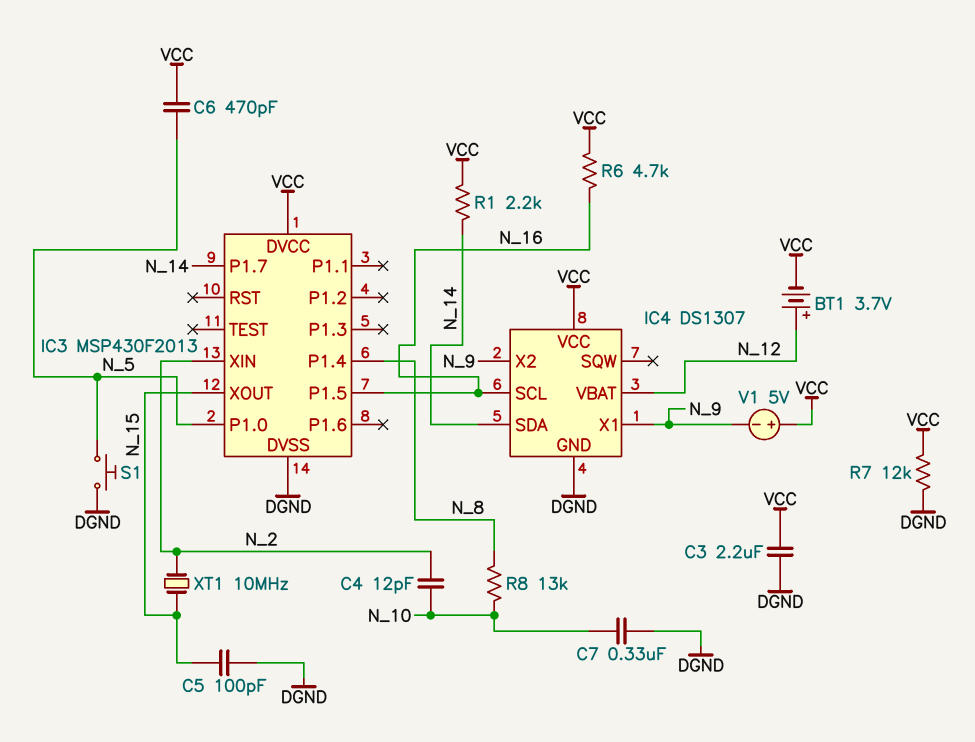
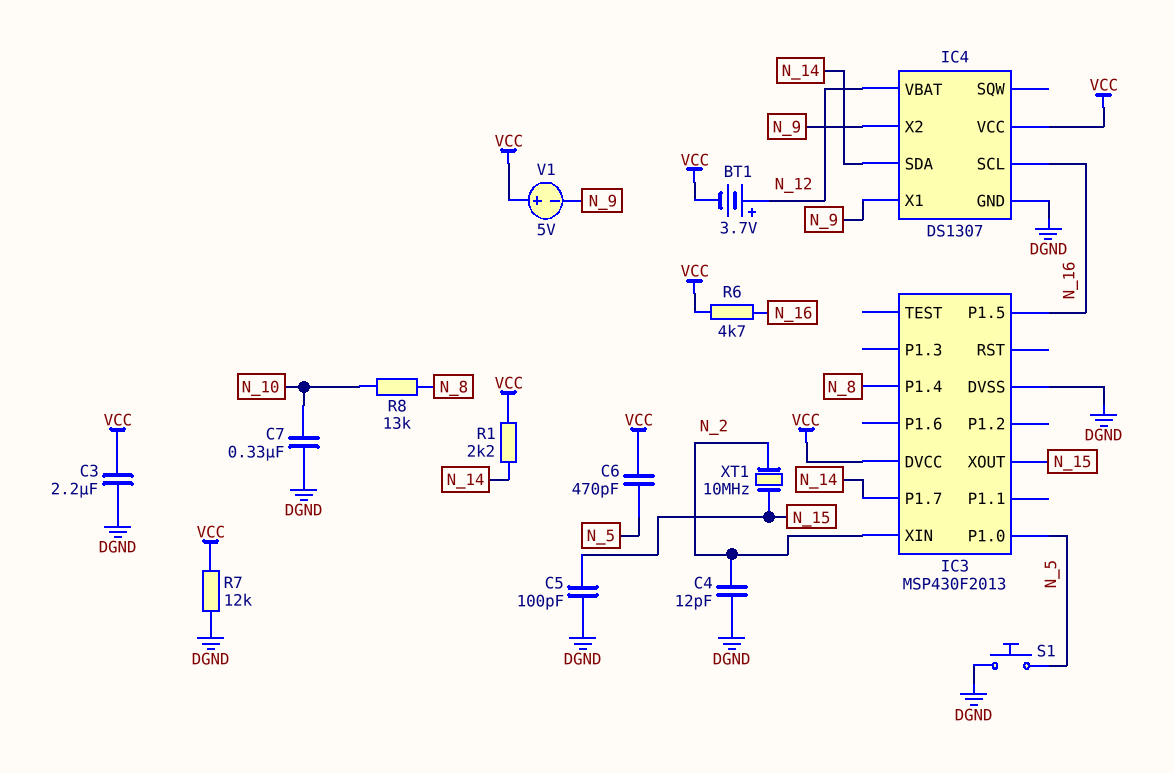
C4: 12pF (N_2, N_10) -> 12pF (DGND, N_2)

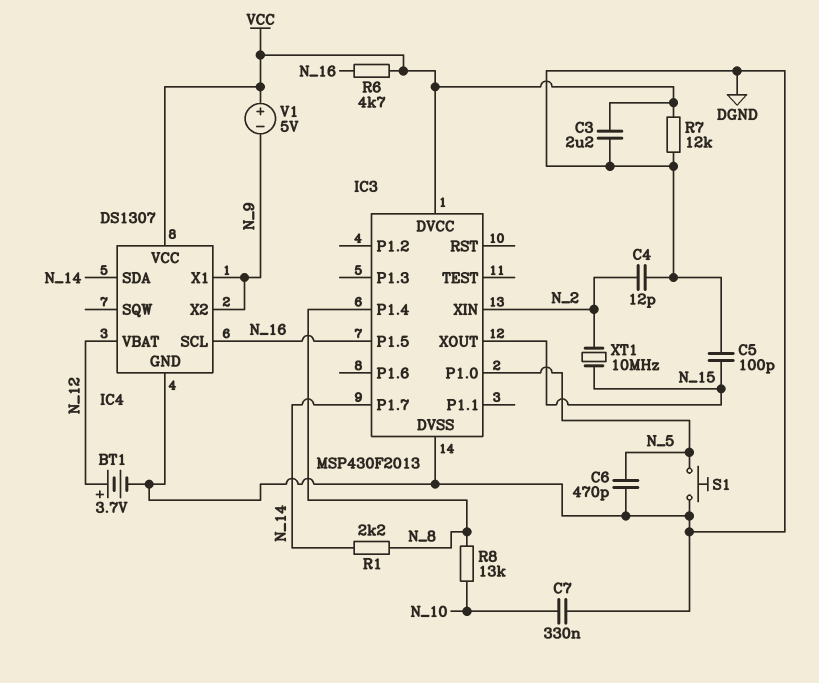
BT1: 3.7V (plus N_12, minus VCC) -> 3.7V (plus N_12, minus DGND)
C6: 470pF (N_5, VCC) -> 470pF (DGND, N_5)
R1: 2.2k (N_14, VCC) -> 2.2k (N_8, N_14)

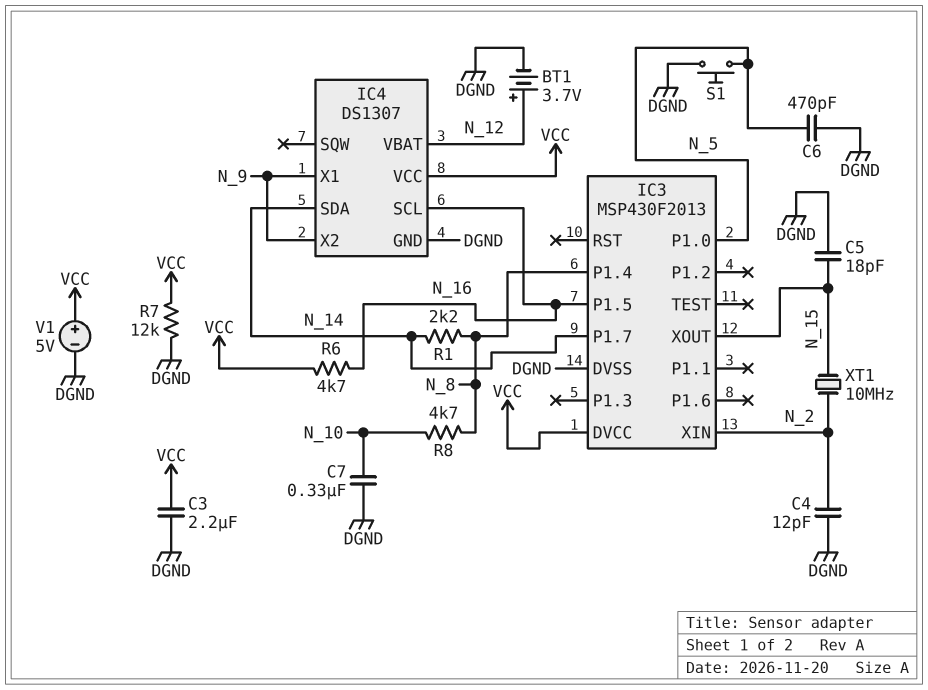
C5: 100pF (DGND, N_15) -> 18pF (DGND, N_15)
R8: 13k (N_8, N_10) -> 4.7k (N_8, N_10)
V1: 5V (plus VCC, minus N_9) -> 5V (plus VCC, minus DGND)

